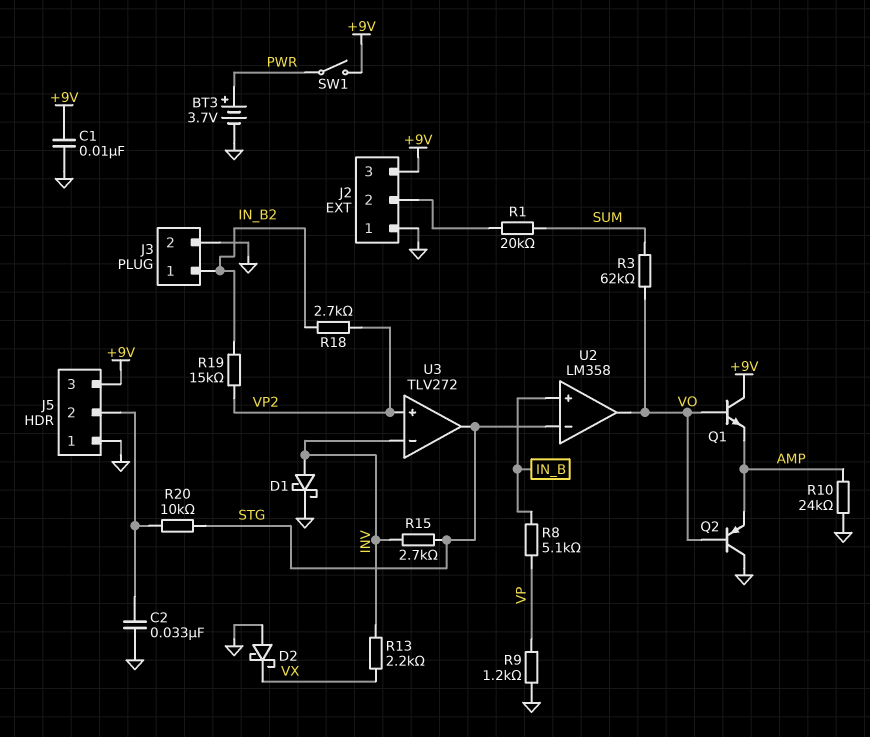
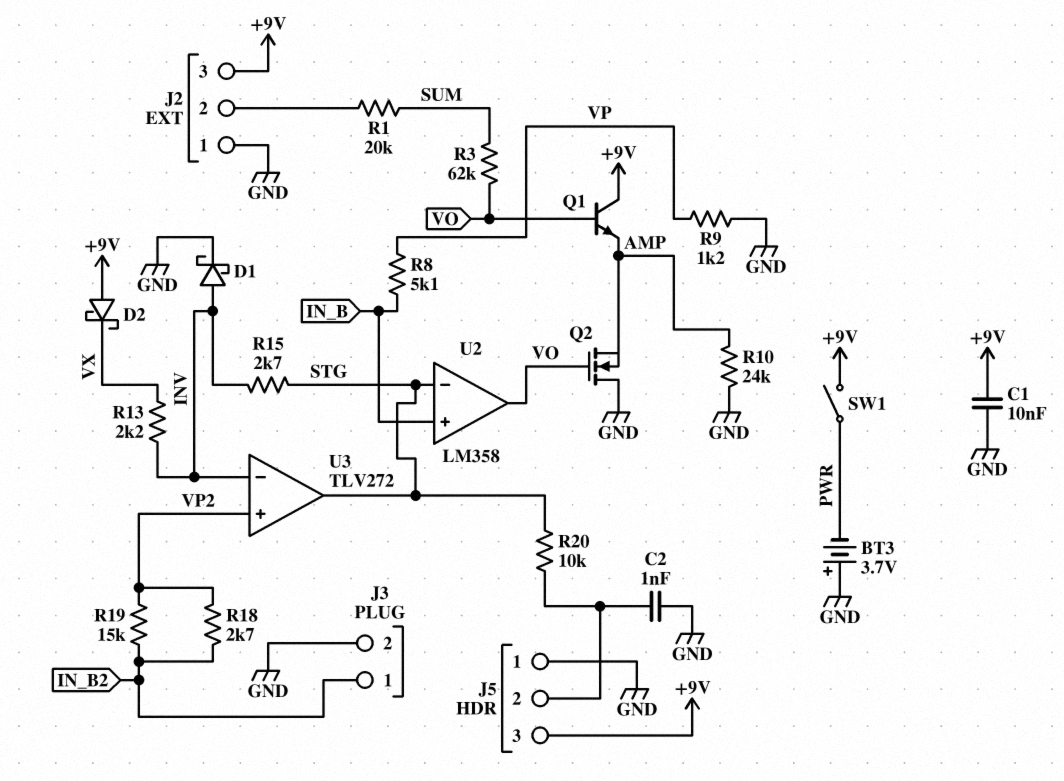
BT3: 3.7V (plus PWR, minus GND) -> 3.7V (plus GND, minus PWR)
C2: 33nF (GND, J5/2) -> 1nF (GND, J5/2)
D2: schottky (A GND, K VX) -> schottky (A +9V, K VX)
Q2: PNP (B VO, C GND, E AMP) -> NMOS (G VO, D GND, S AMP)

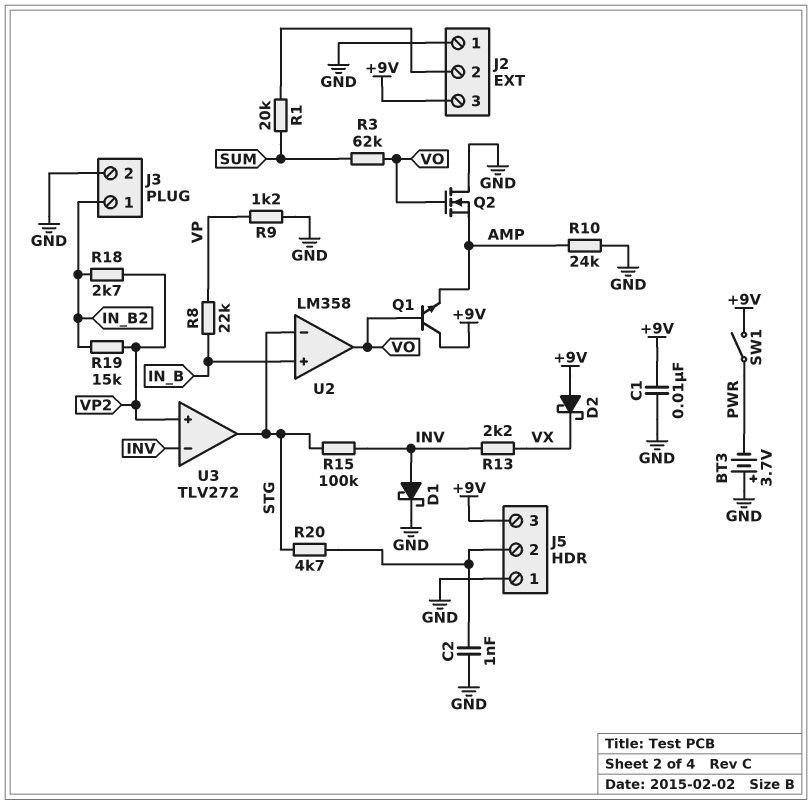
R8: 5.1k (IN_B, VP) -> 22k (IN_B, VP)
R15: 2.7k (INV, STG) -> 100k (INV, STG)
R20: 10k (J5/2, STG) -> 4.7k (J5/2, STG)

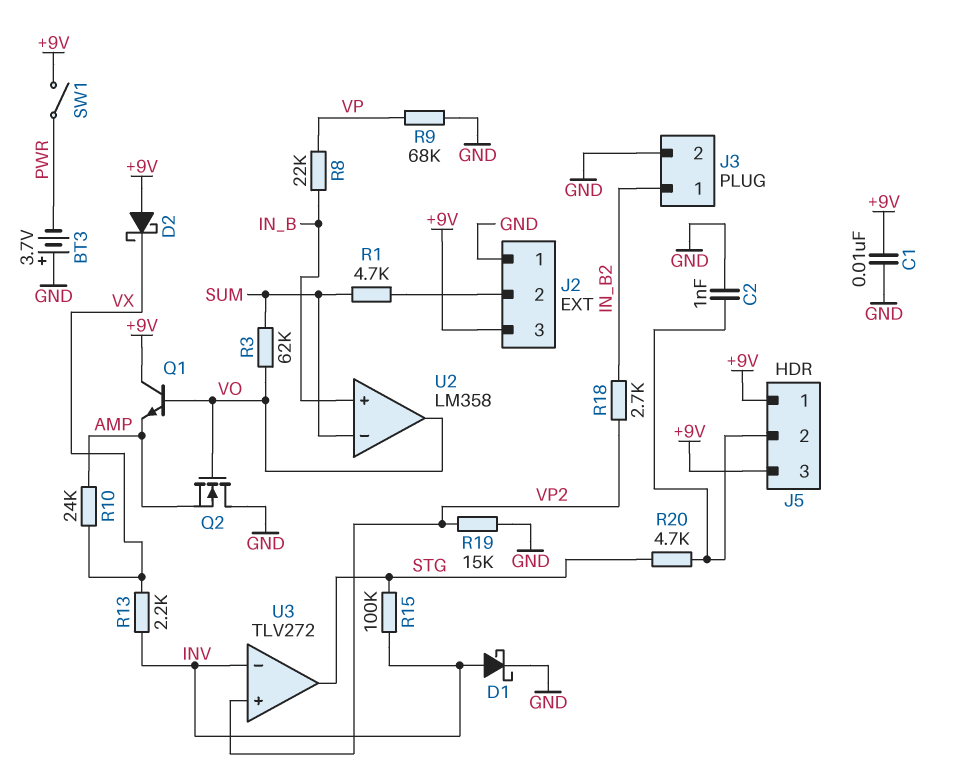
J5 pin 1: GND -> +9V
R1: 20k (J2/2, SUM) -> 4.7k (J2/2, SUM)
R9: 1.2k (GND, VP) -> 68k (GND, VP)
R10: 24k (AMP, GND) -> 24k (AMP, VX)
R19: 15k (IN_B2, VP2) -> 15k (GND, VP2)
U2 pin in-: STG -> SUM

